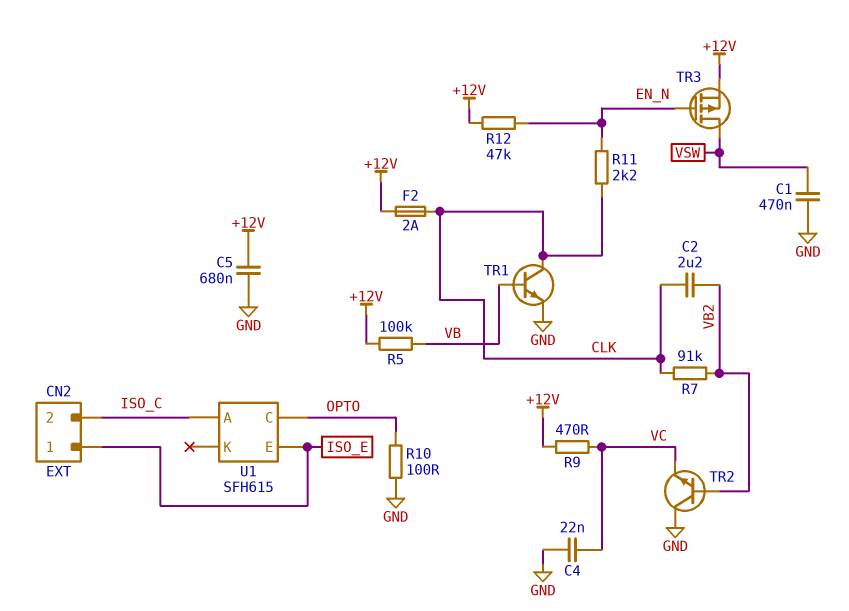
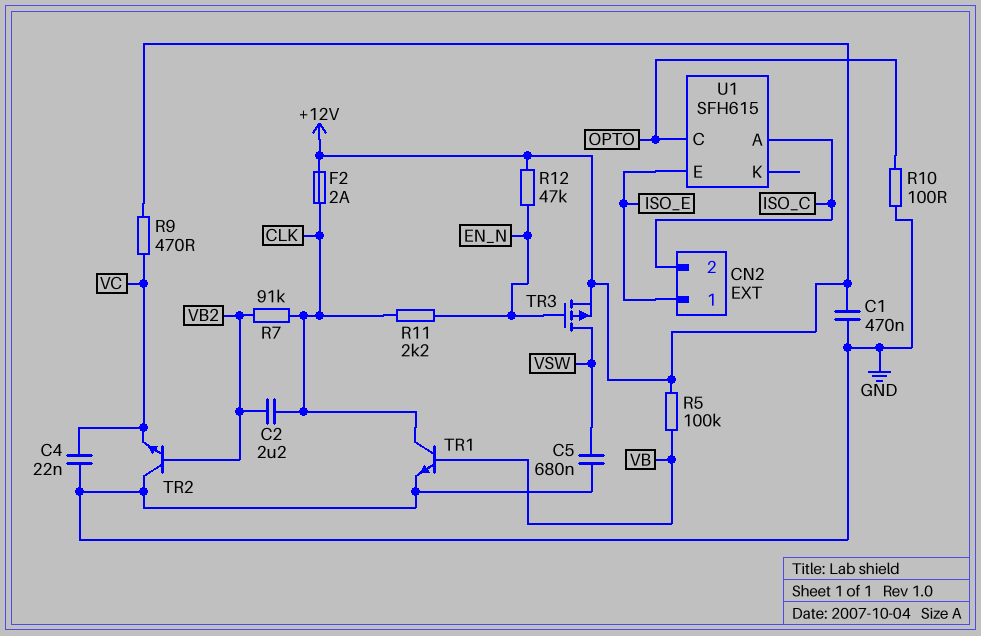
C1: 470nF (GND, VSW) -> 470nF (+12V, GND)
C5: 680nF (+12V, GND) -> 680nF (GND, VSW)

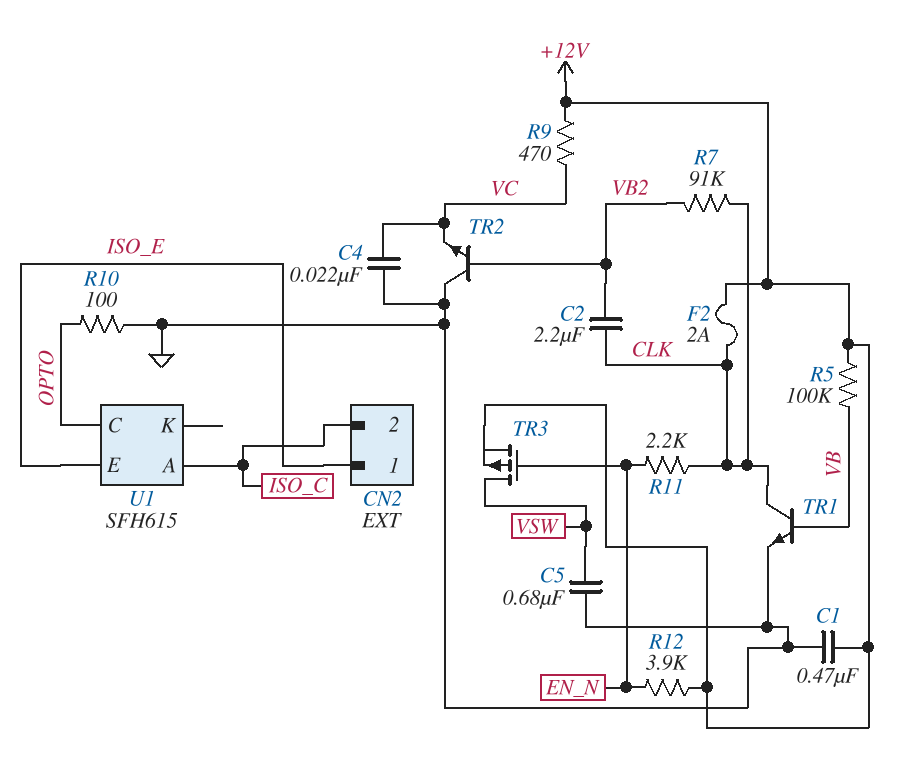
R12: 47k (+12V, EN_N) -> 3.9k (+12V, EN_N)

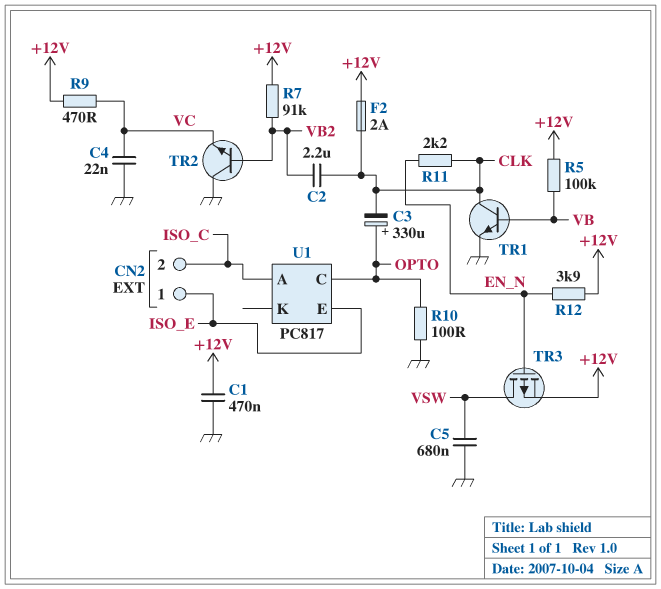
C3: none -> 330uF (plus OPTO, minus CLK)
R7: 91k (CLK, VB2) -> 91k (+12V, VB2)
U1: SFH615 -> PC817

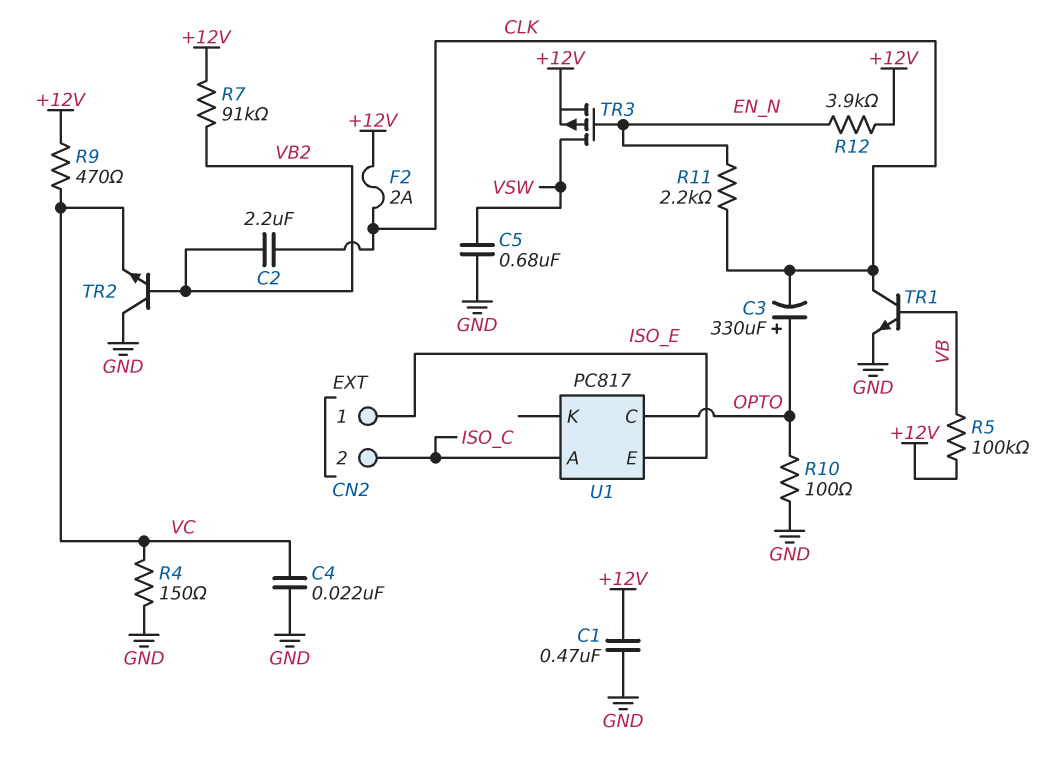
R4: none -> 150 (GND, VC)

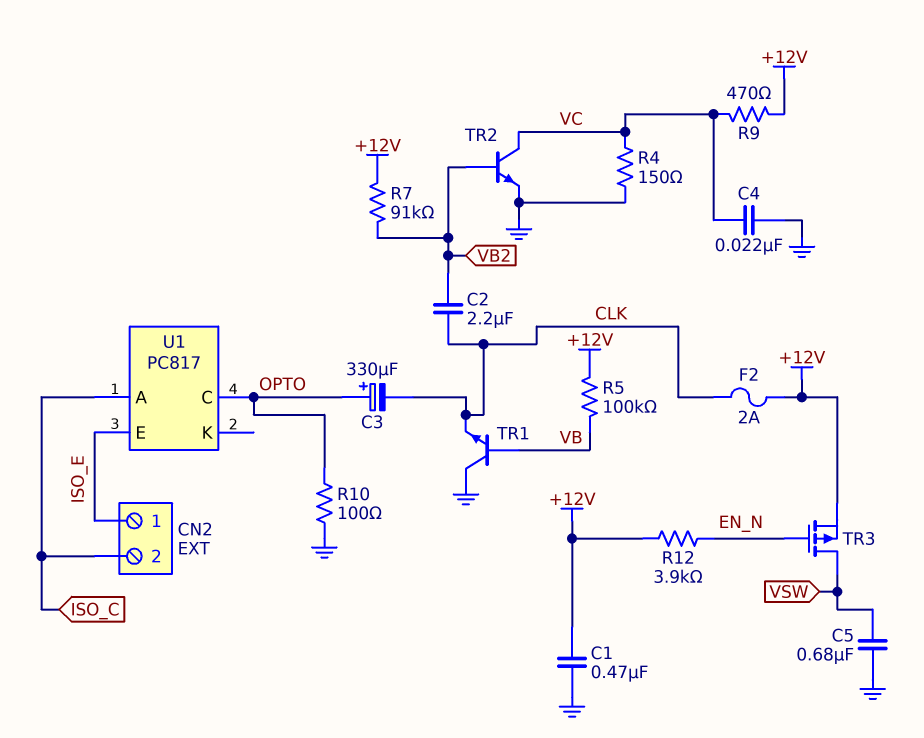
R11: 2.2k (CLK, EN_N) -> none
TR1: NPN (B VB, C CLK, E GND) -> NPN (B VB, C GND, E CLK)
TR2: NPN (B VB2, C GND, E VC) -> NPN (B VB2, C VC, E GND)

